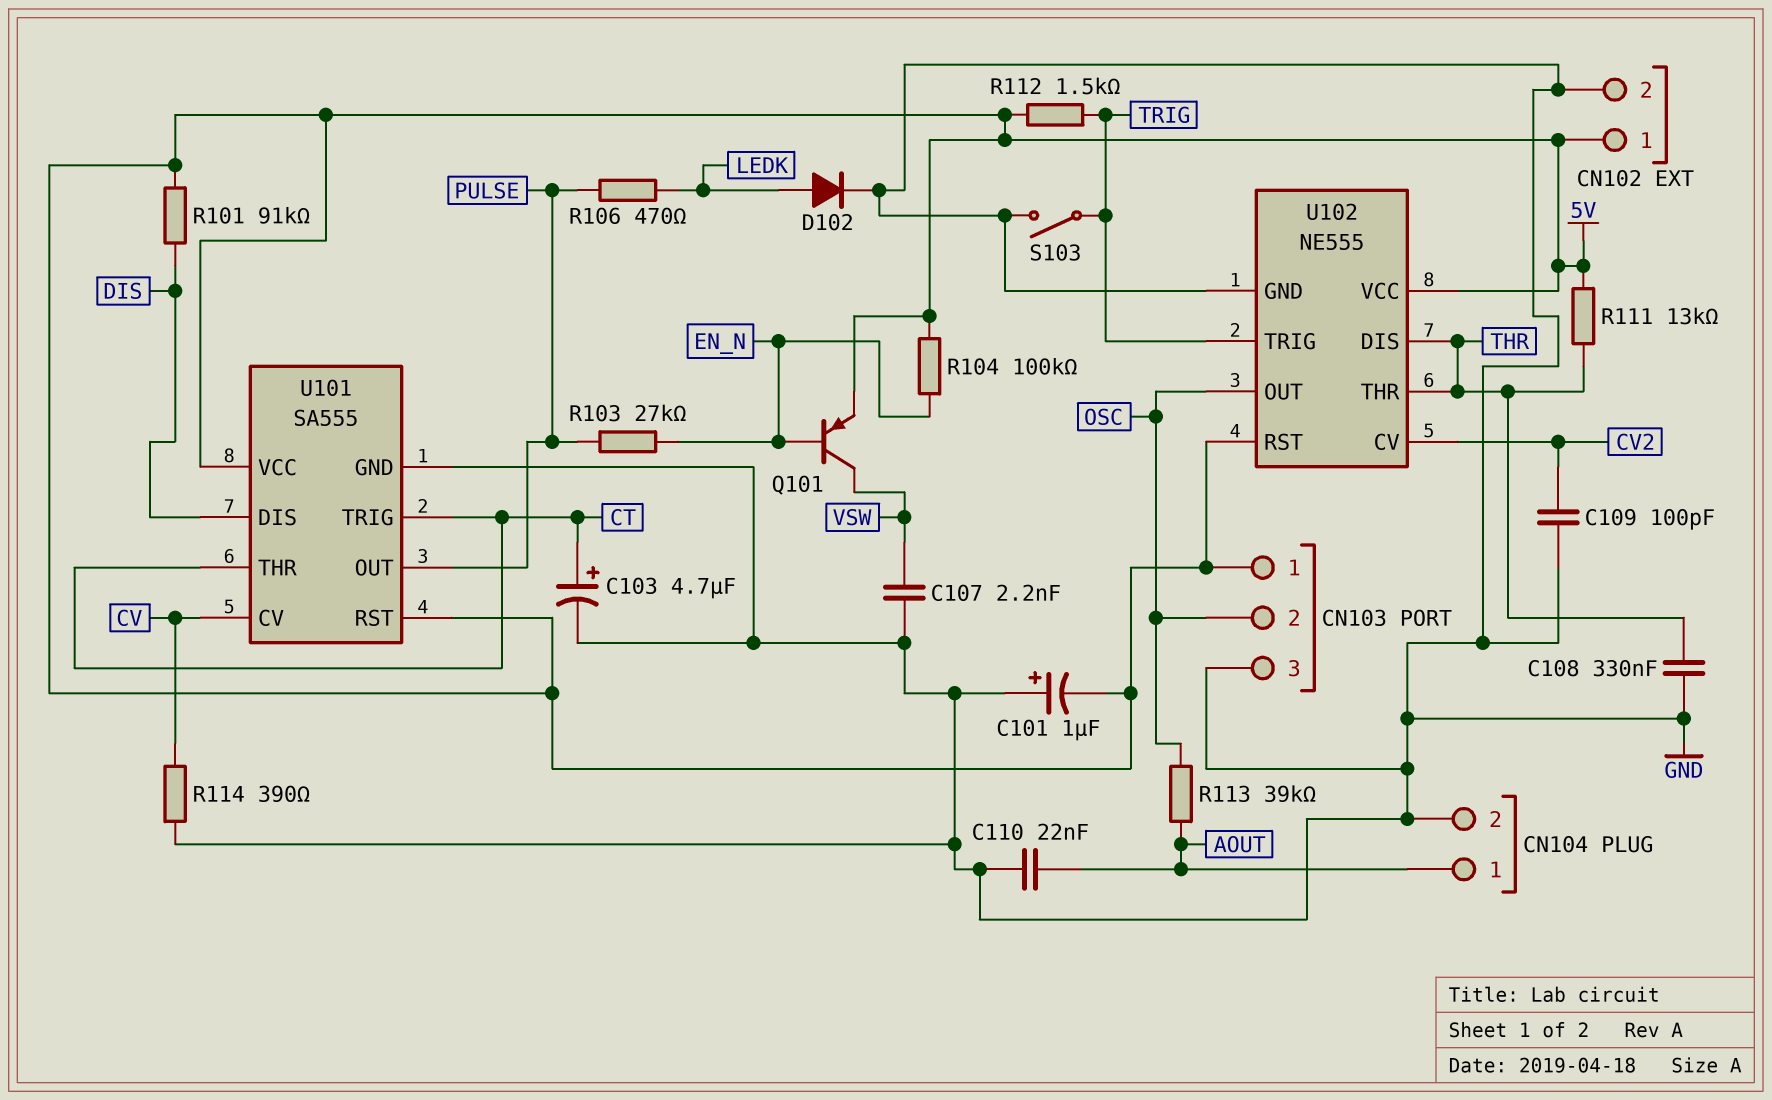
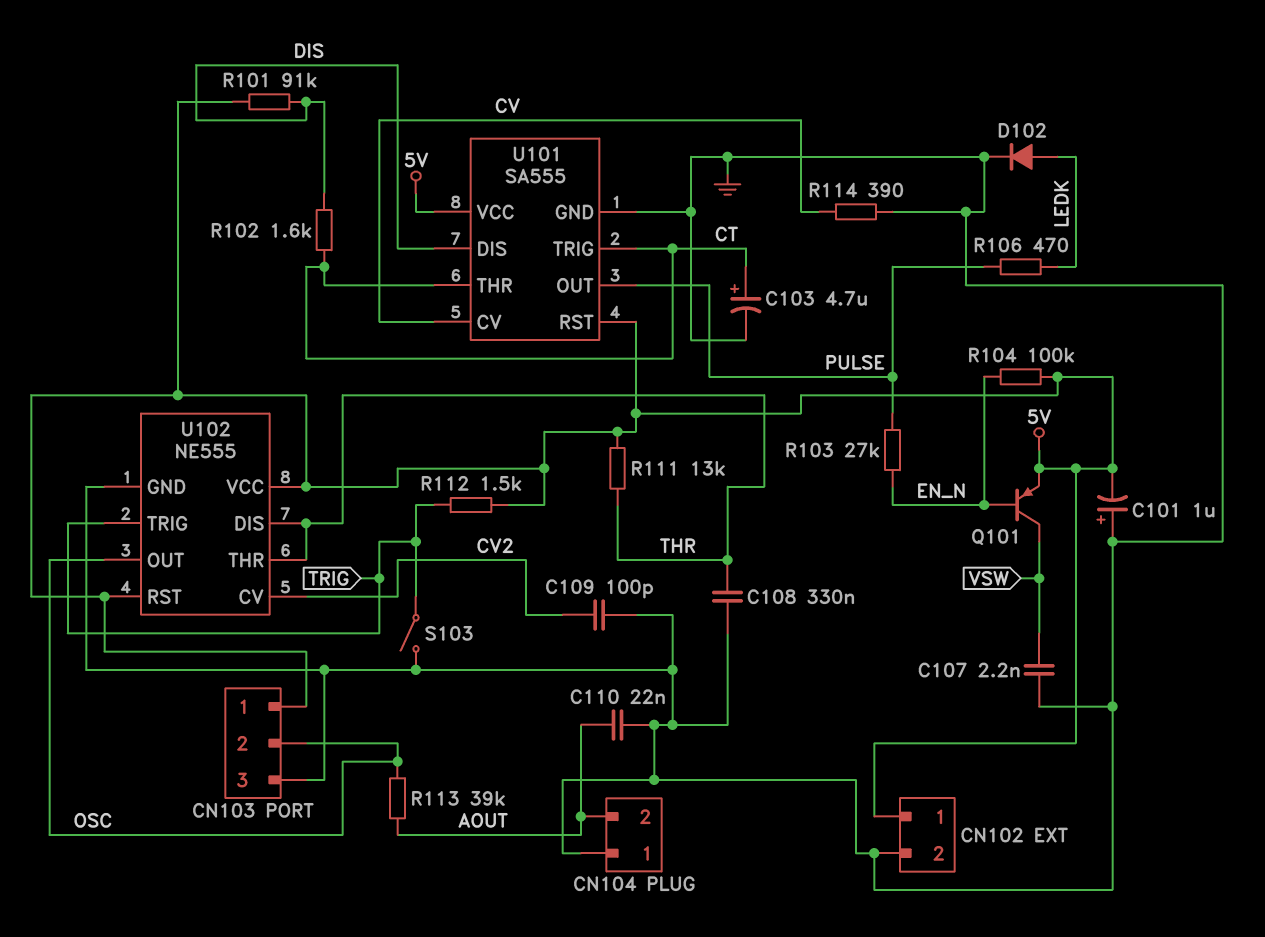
CN104 pin 1: AOUT -> GND
CN104 pin 2: GND -> AOUT
R102: none -> 1.6k (CT, DIS)

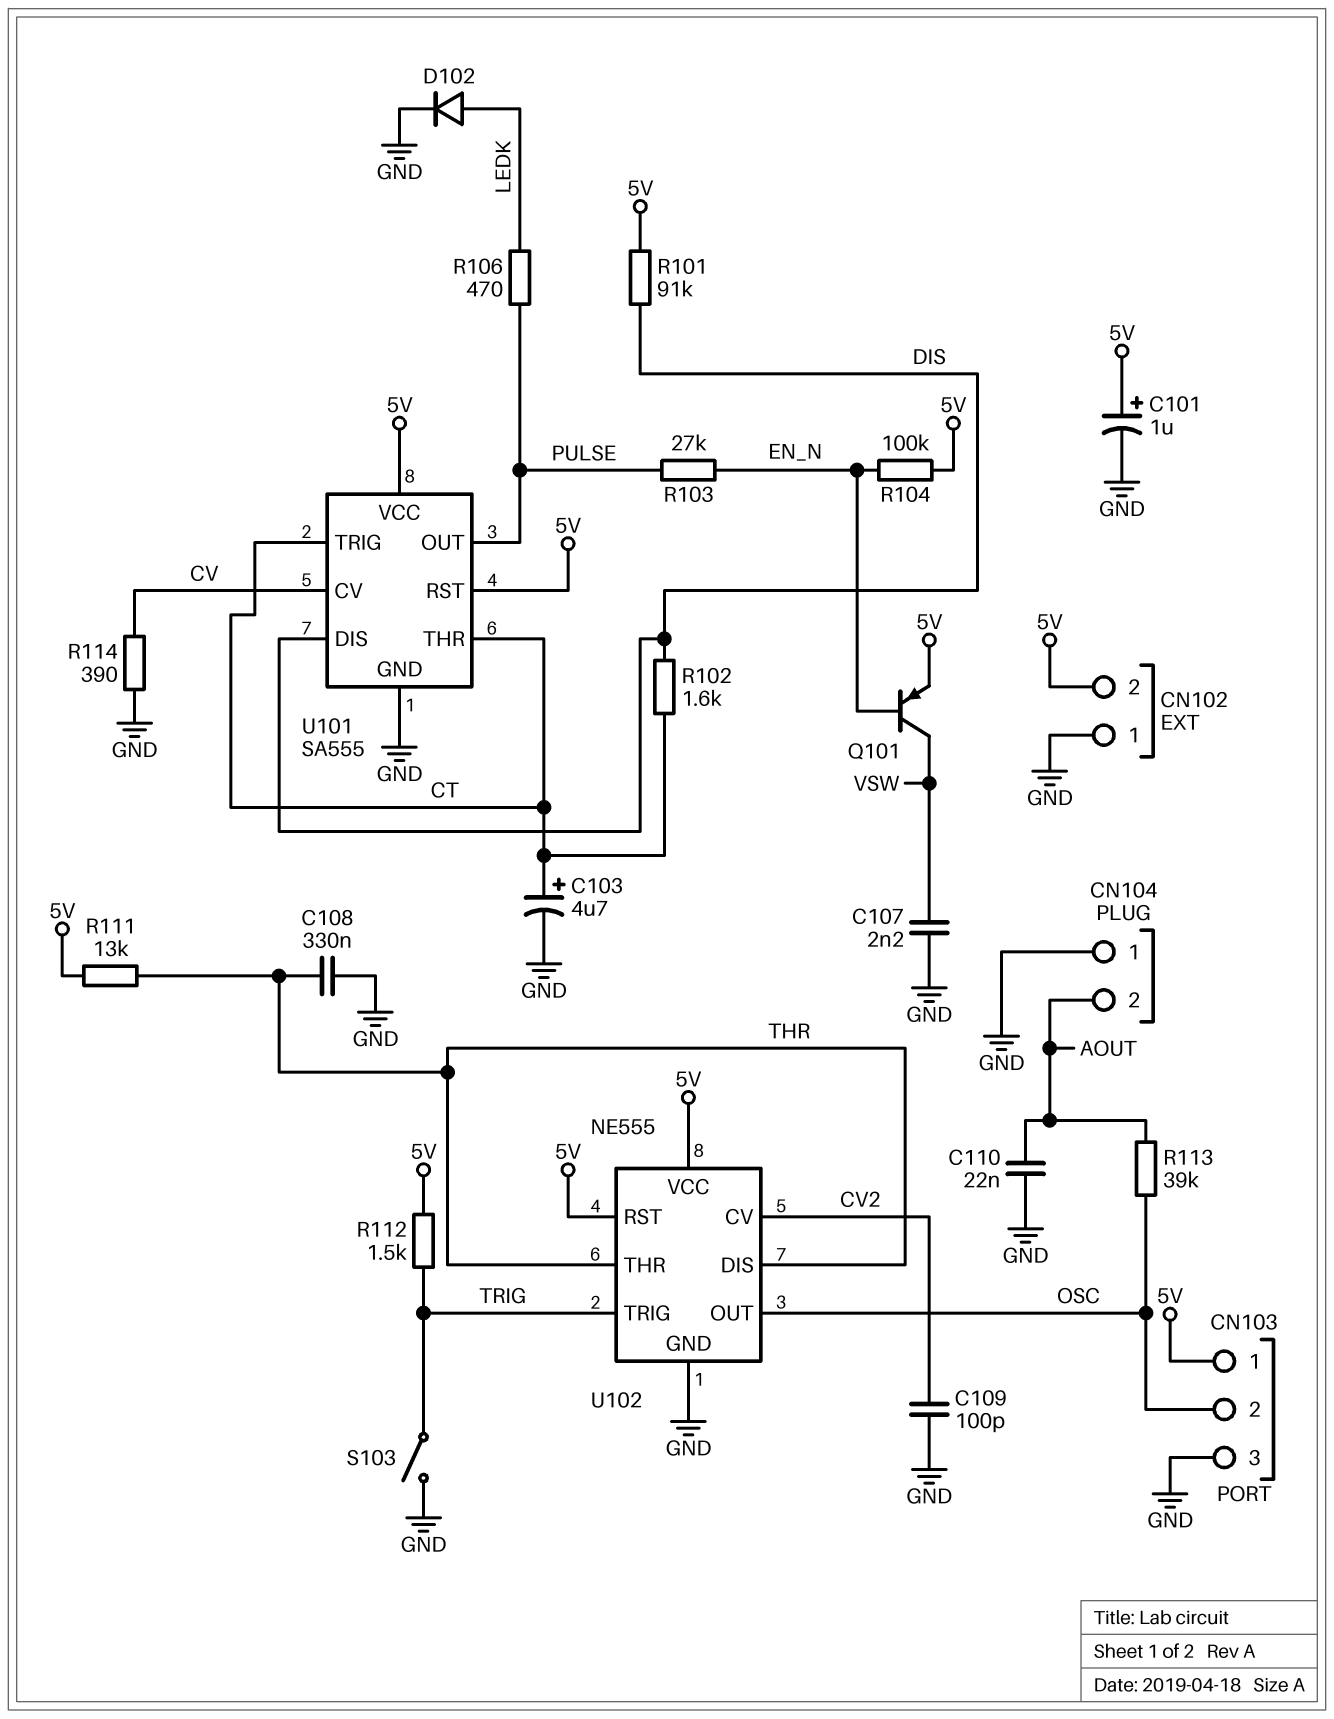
C101: 1uF (plus GND, minus 5V) -> 1uF (plus 5V, minus GND)
CN102 pin 1: 5V -> GND
CN102 pin 2: GND -> 5V

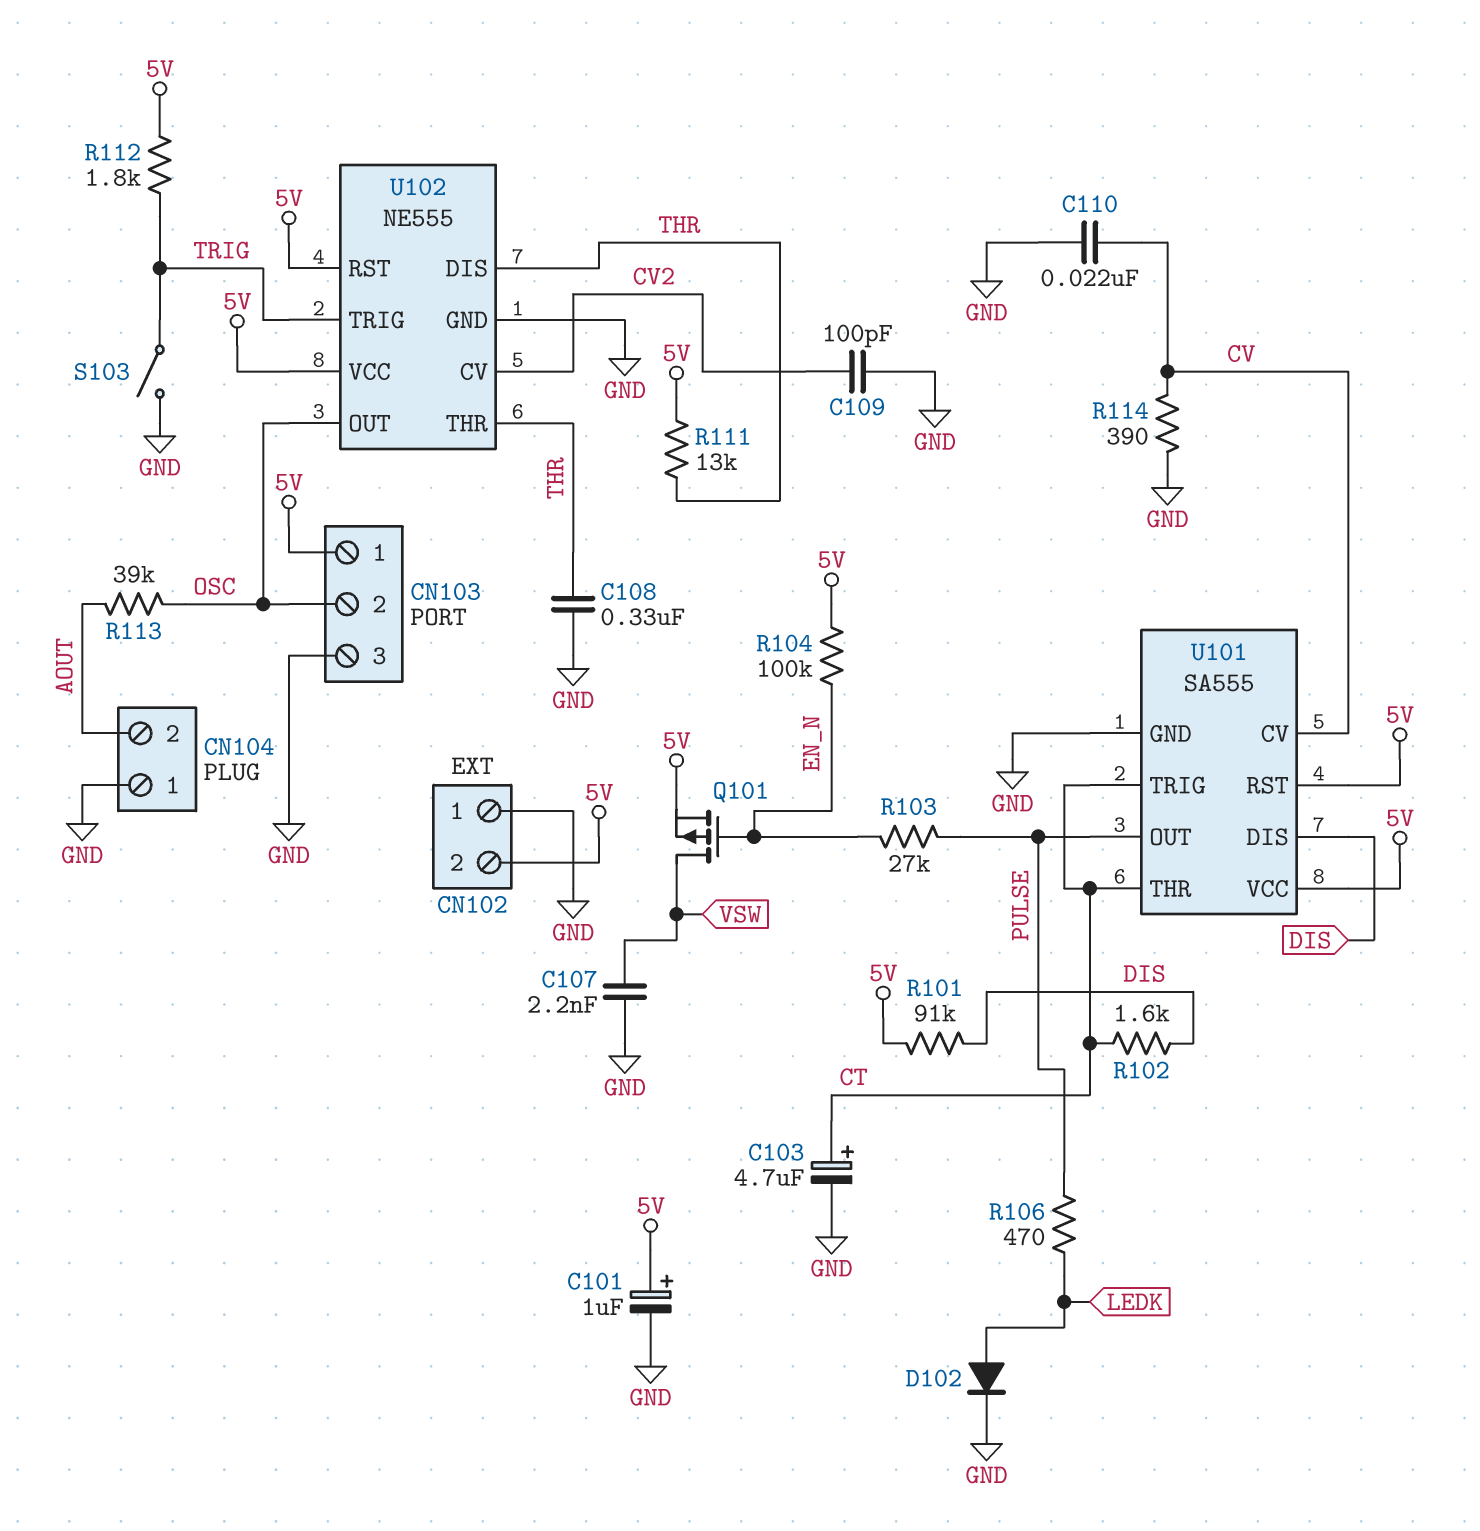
C110: 22nF (AOUT, GND) -> 22nF (CV, GND)
Q101: PNP (B EN_N, C VSW, E 5V) -> PMOS (G EN_N, D VSW, S 5V)
R112: 1.5k (5V, TRIG) -> 1.8k (5V, TRIG)

